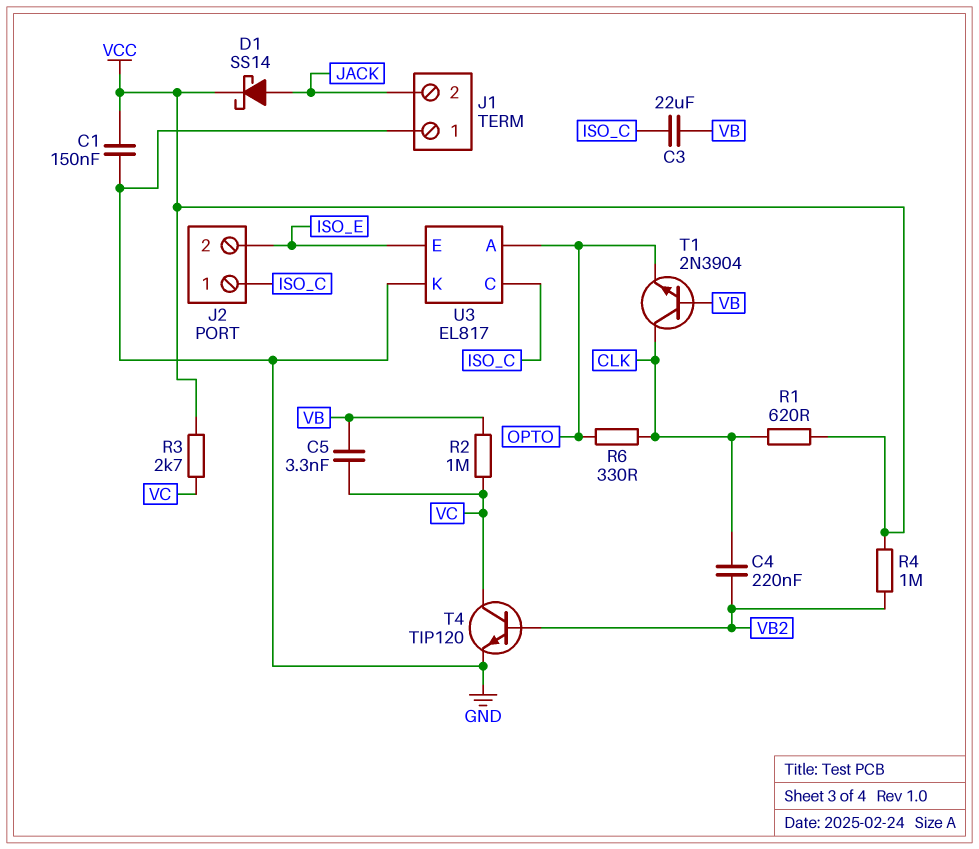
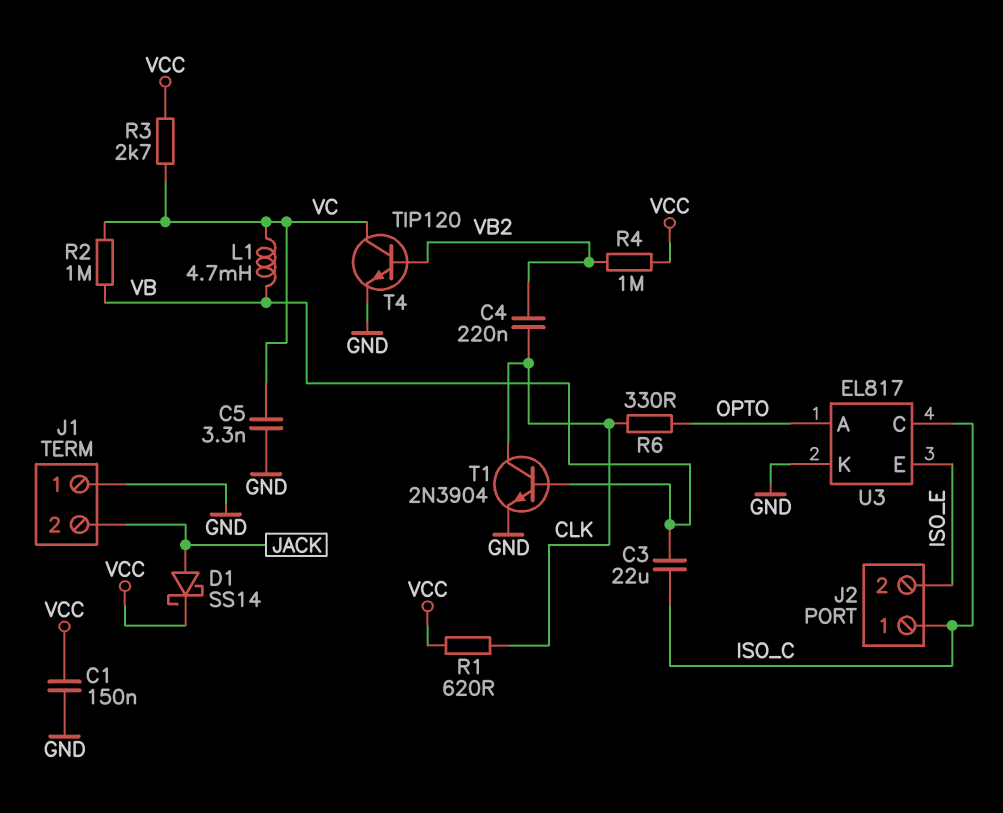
C5: 3.3nF (VB, VC) -> 3.3nF (GND, VC)
L1: none -> 4.7mH (VB, VC)
T1: NPN 2N3904 (B VB, C CLK, E OPTO) -> NPN 2N3904 (B VB, C CLK, E GND)

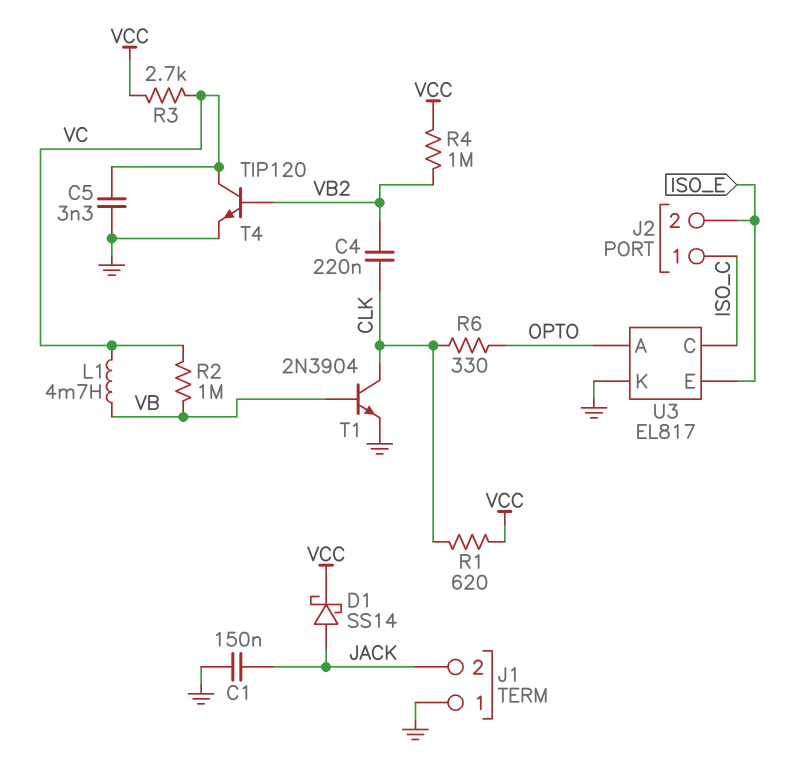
C1: 150nF (GND, VCC) -> 150nF (GND, JACK)
C3: 22uF (ISO_C, VB) -> none

